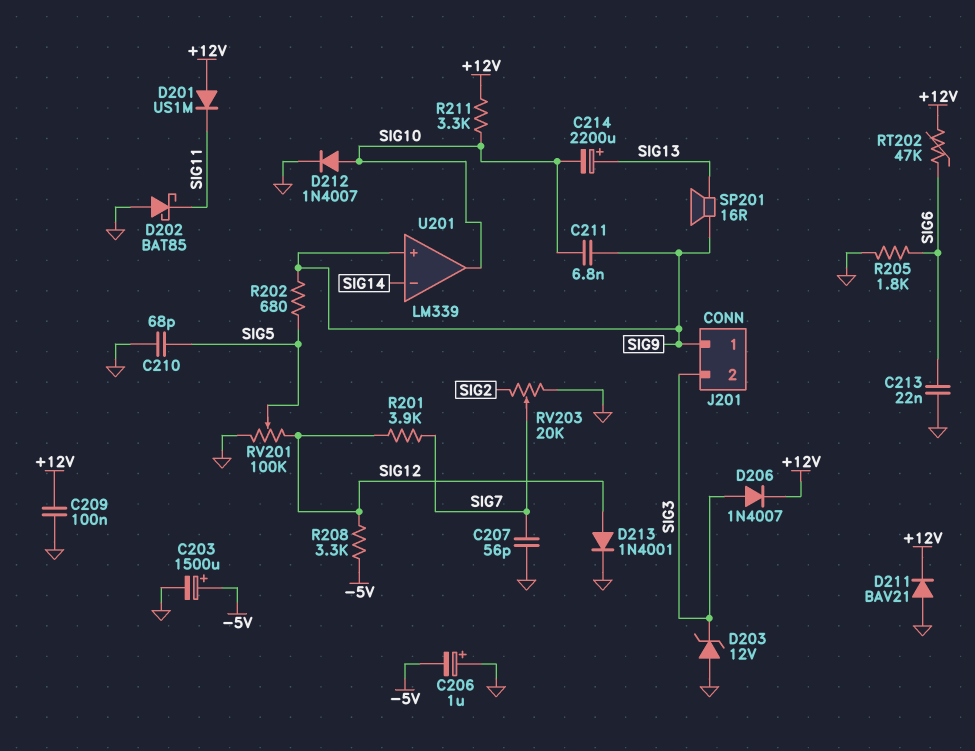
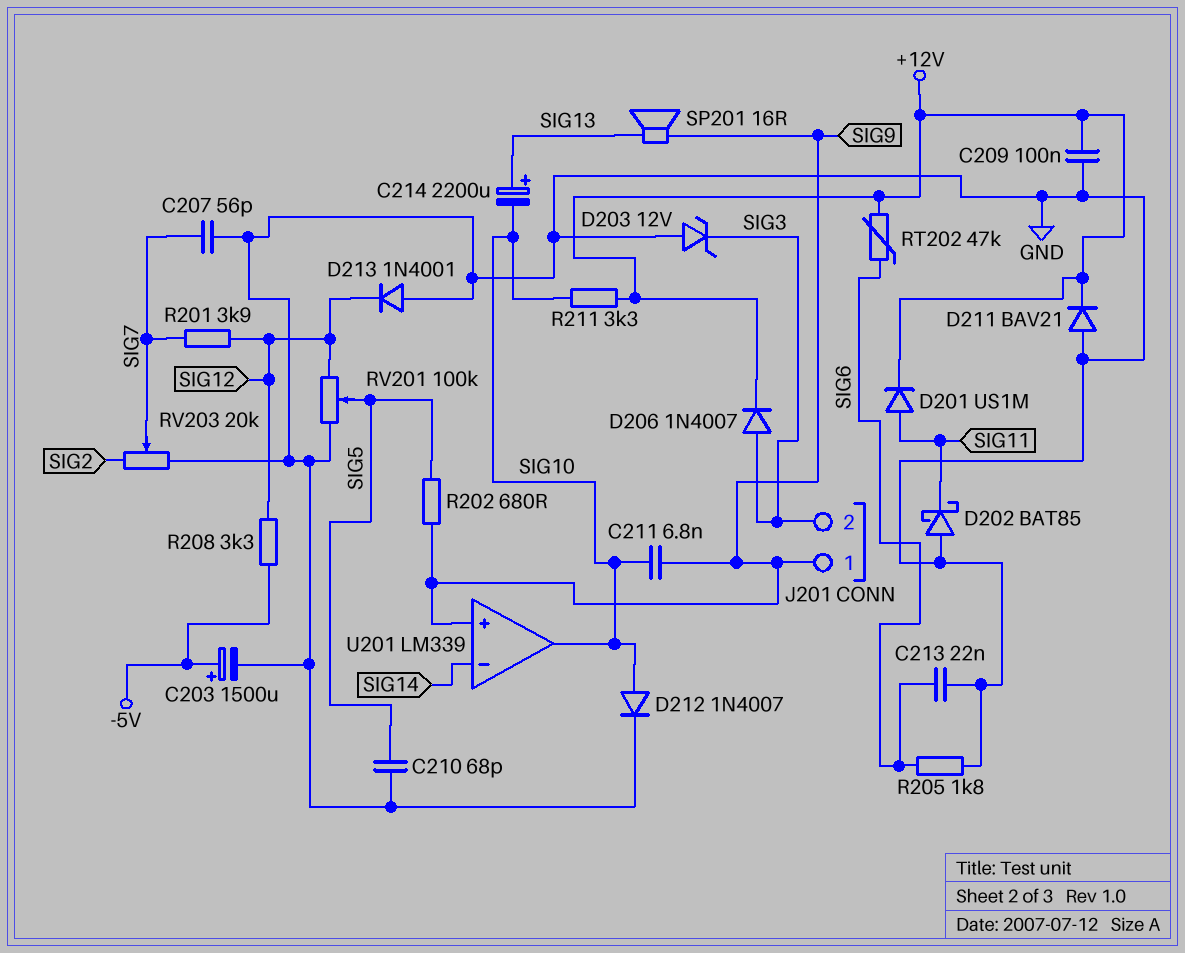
C206: 1uF (plus GND, minus -5V) -> none
D201: diode US1M (A +12V, K SIG11) -> diode US1M (A SIG11, K +12V)
D213: diode 1N4001 (A SIG12, K GND) -> diode 1N4001 (A GND, K SIG12)

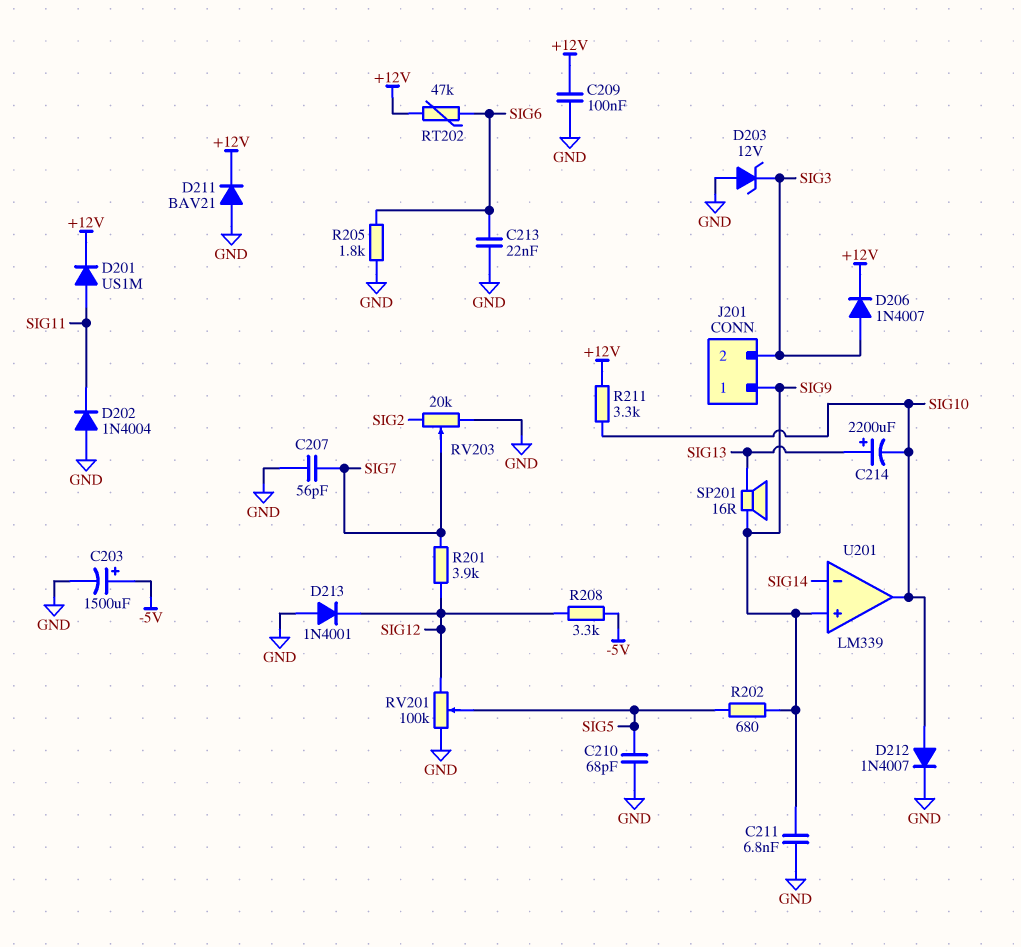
C211: 6.8nF (SIG9, SIG10) -> 6.8nF (GND, SIG9)
D202: schottky BAT85 (A GND, K SIG11) -> diode 1N4004 (A GND, K SIG11)

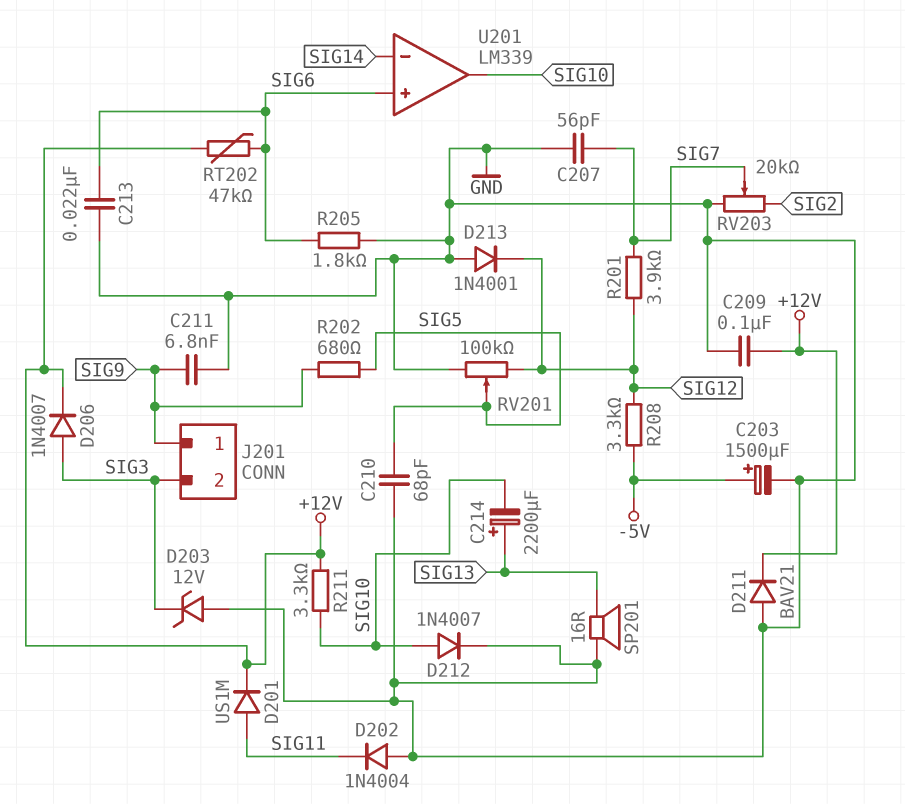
SP201: speaker 16R (SIG9, SIG13) -> speaker 16R (GND, SIG13)
U201 pin in+: SIG9 -> SIG6

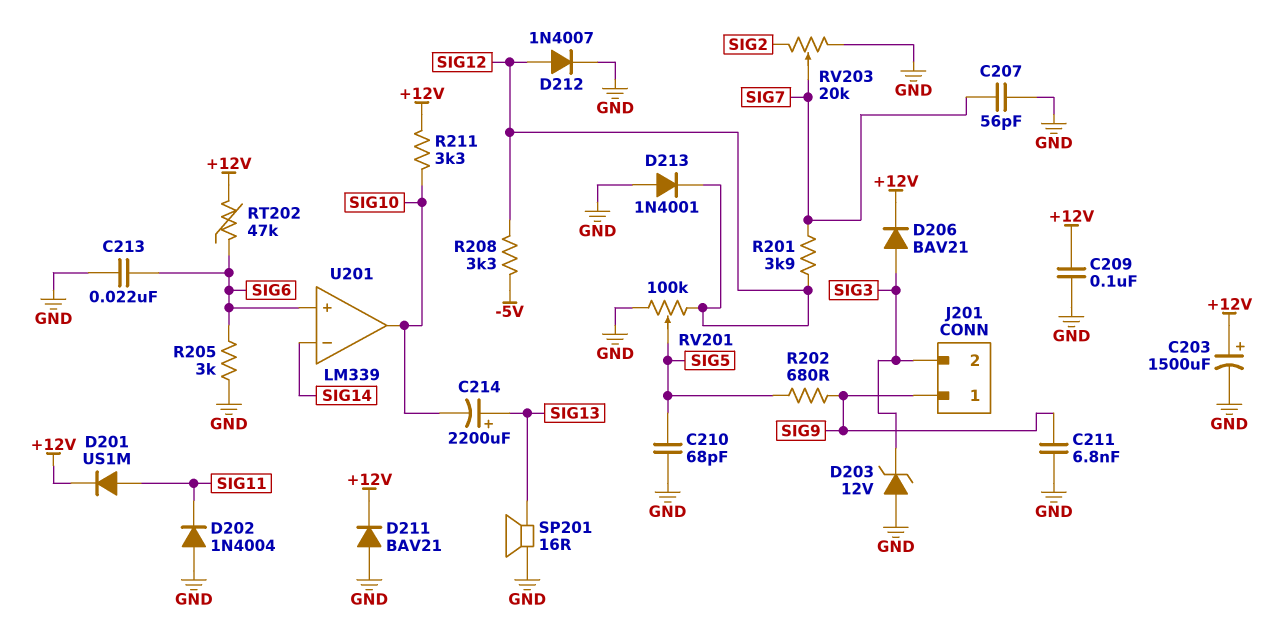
C203: 1500uF (plus -5V, minus GND) -> 1500uF (plus +12V, minus GND)
D206: diode 1N4007 (A SIG3, K +12V) -> diode BAV21 (A SIG3, K +12V)
D212: diode 1N4007 (A SIG10, K GND) -> diode 1N4007 (A SIG12, K GND)
R205: 1.8k (GND, SIG6) -> 3k (GND, SIG6)

